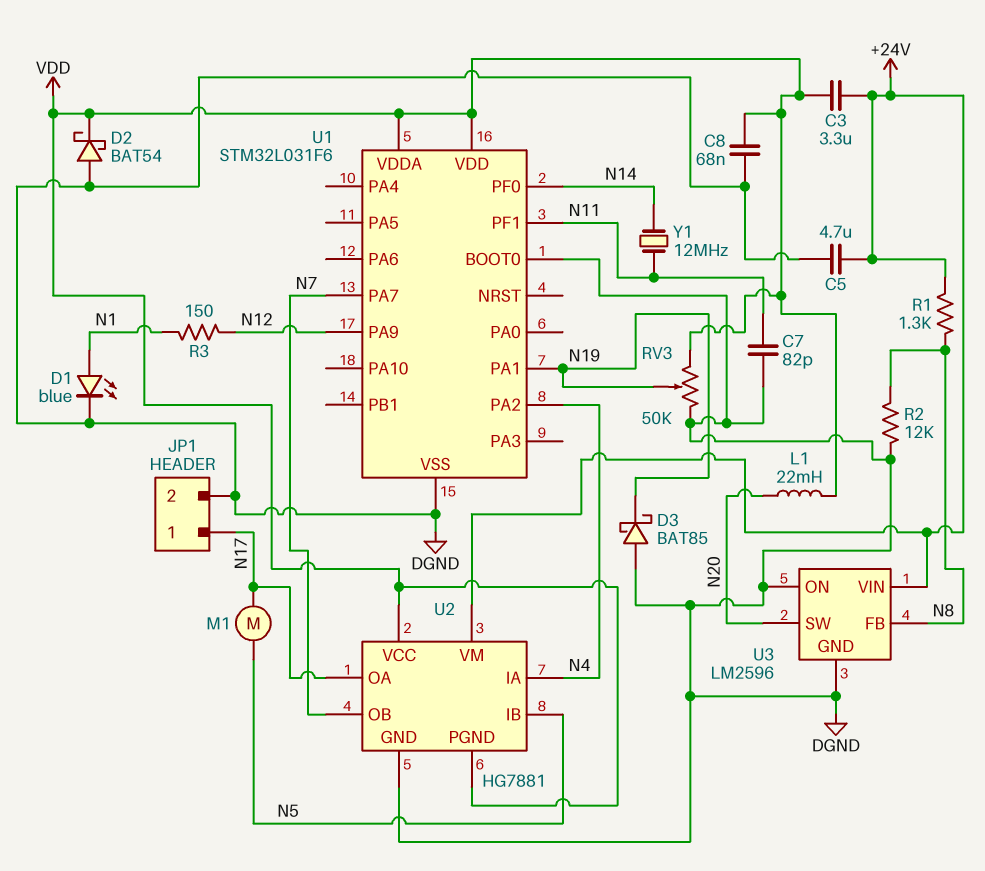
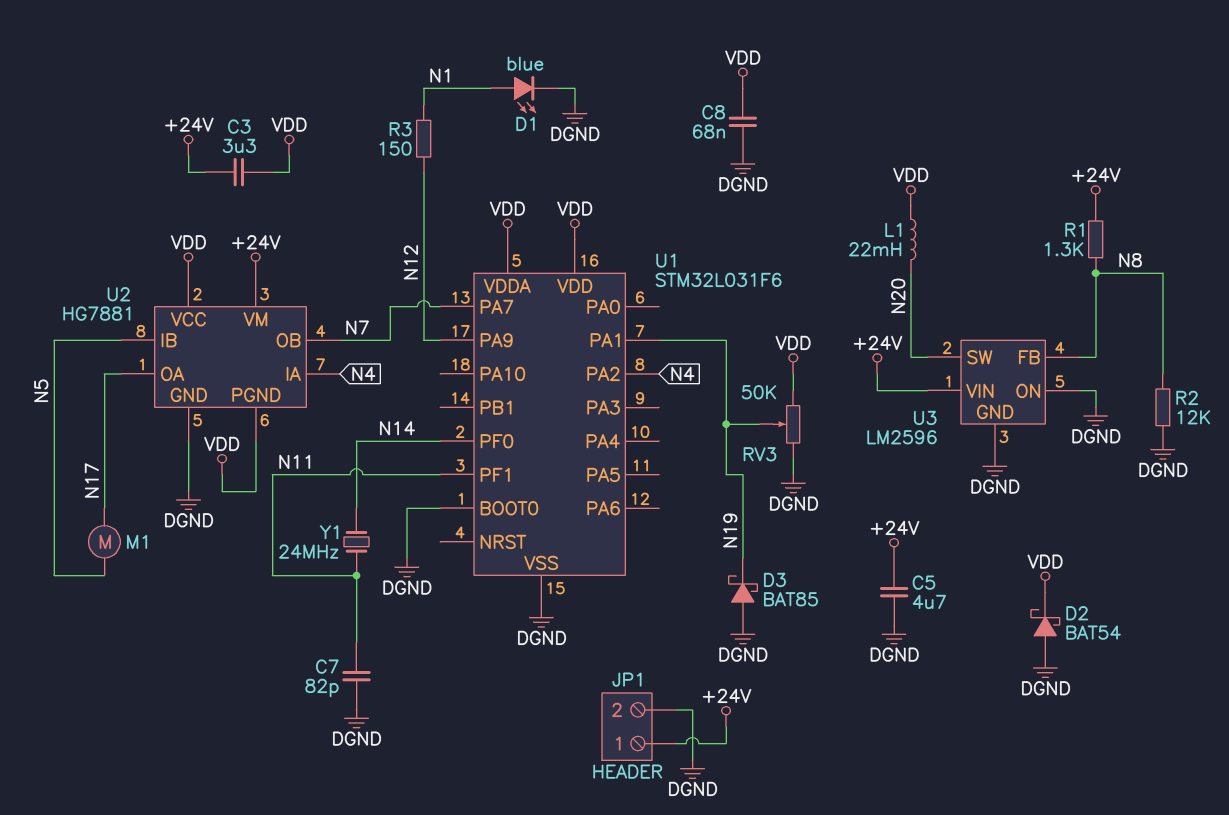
JP1 pin 1: N17 -> +24V
Y1: 12MHz (N11, N14) -> 24MHz (N11, N14)

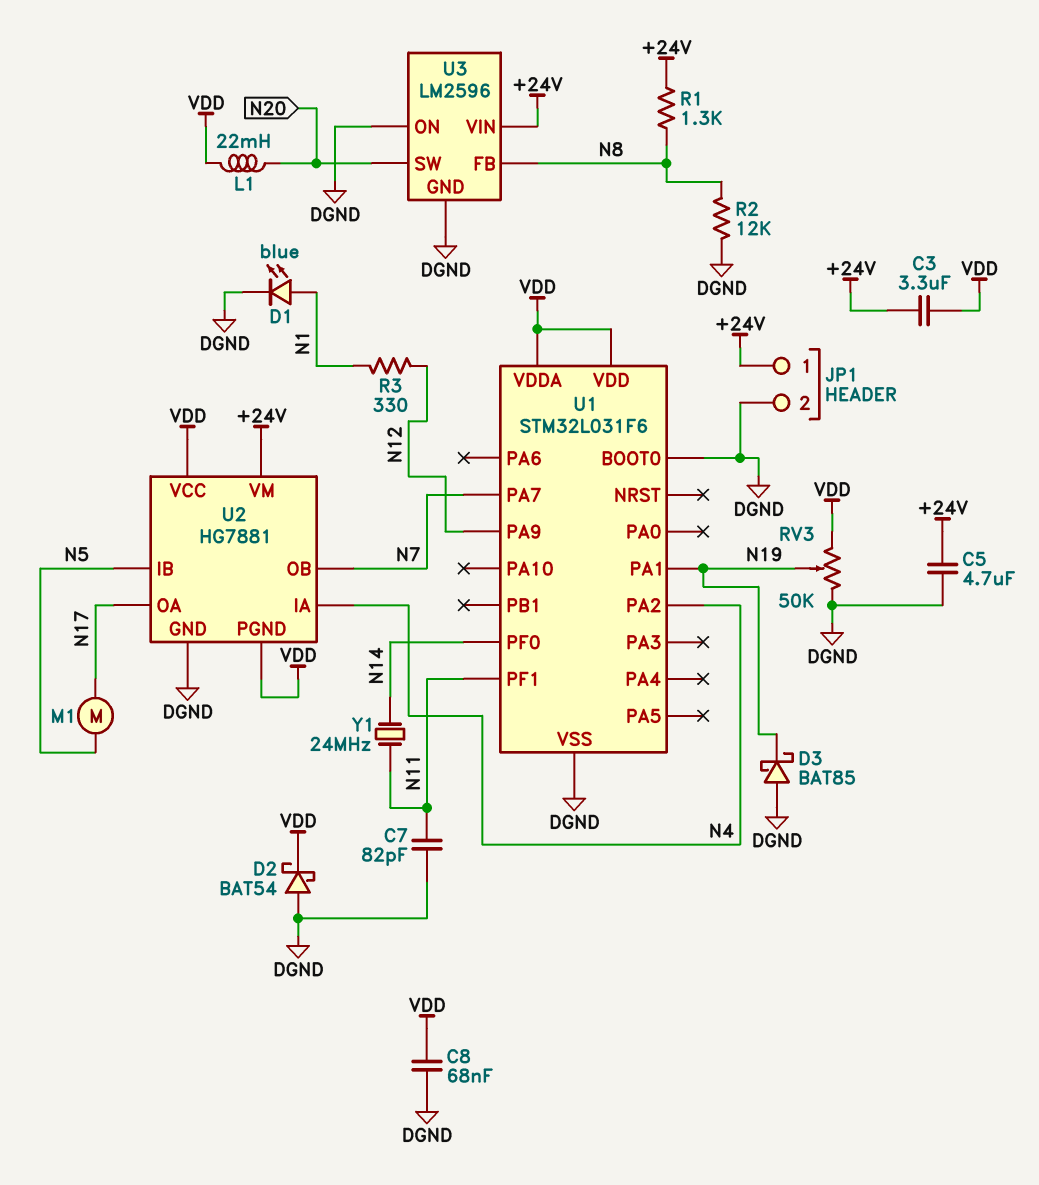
R3: 150 (N1, N12) -> 330 (N1, N12)

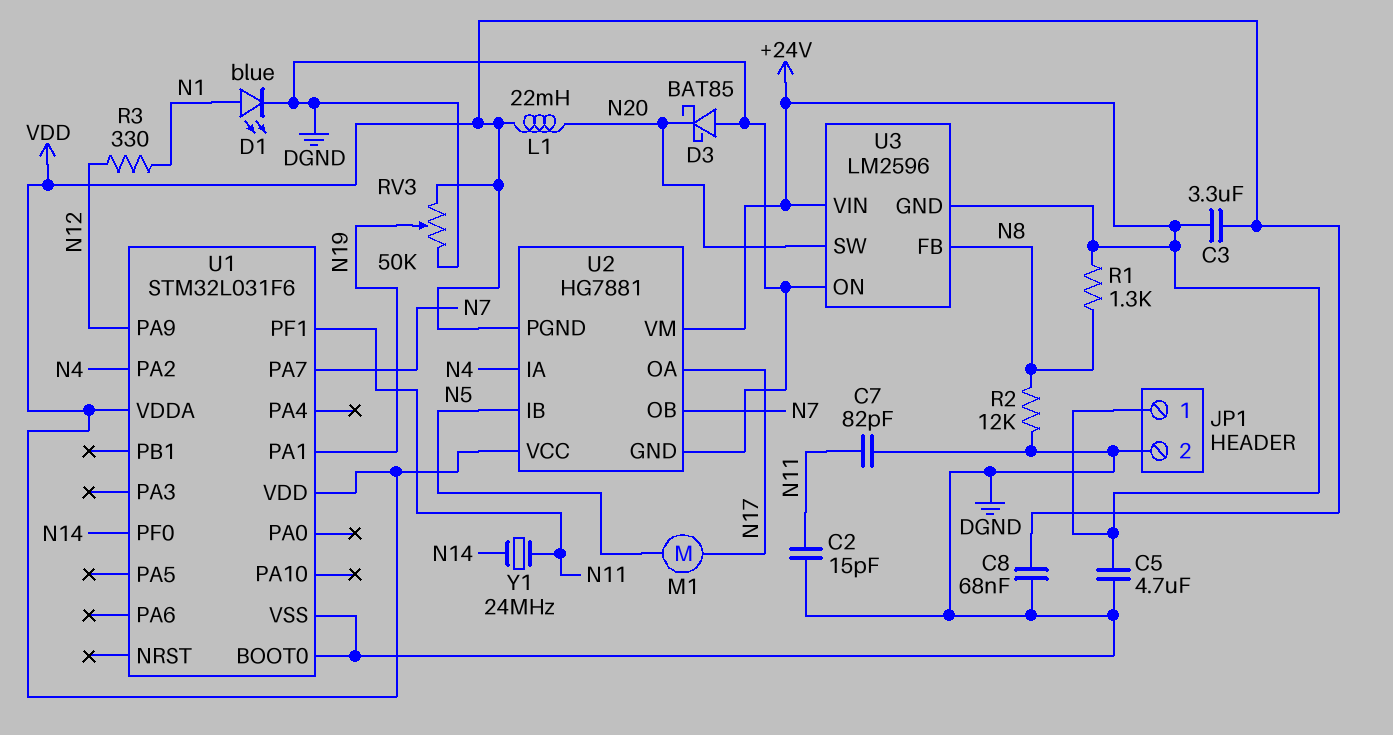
C2: none -> 15pF (DGND, N11)
D2: schottky BAT54 (A DGND, K VDD) -> none
D3: schottky BAT85 (A DGND, K N19) -> schottky BAT85 (A DGND, K N20)
U3 pin GND: DGND -> +24V

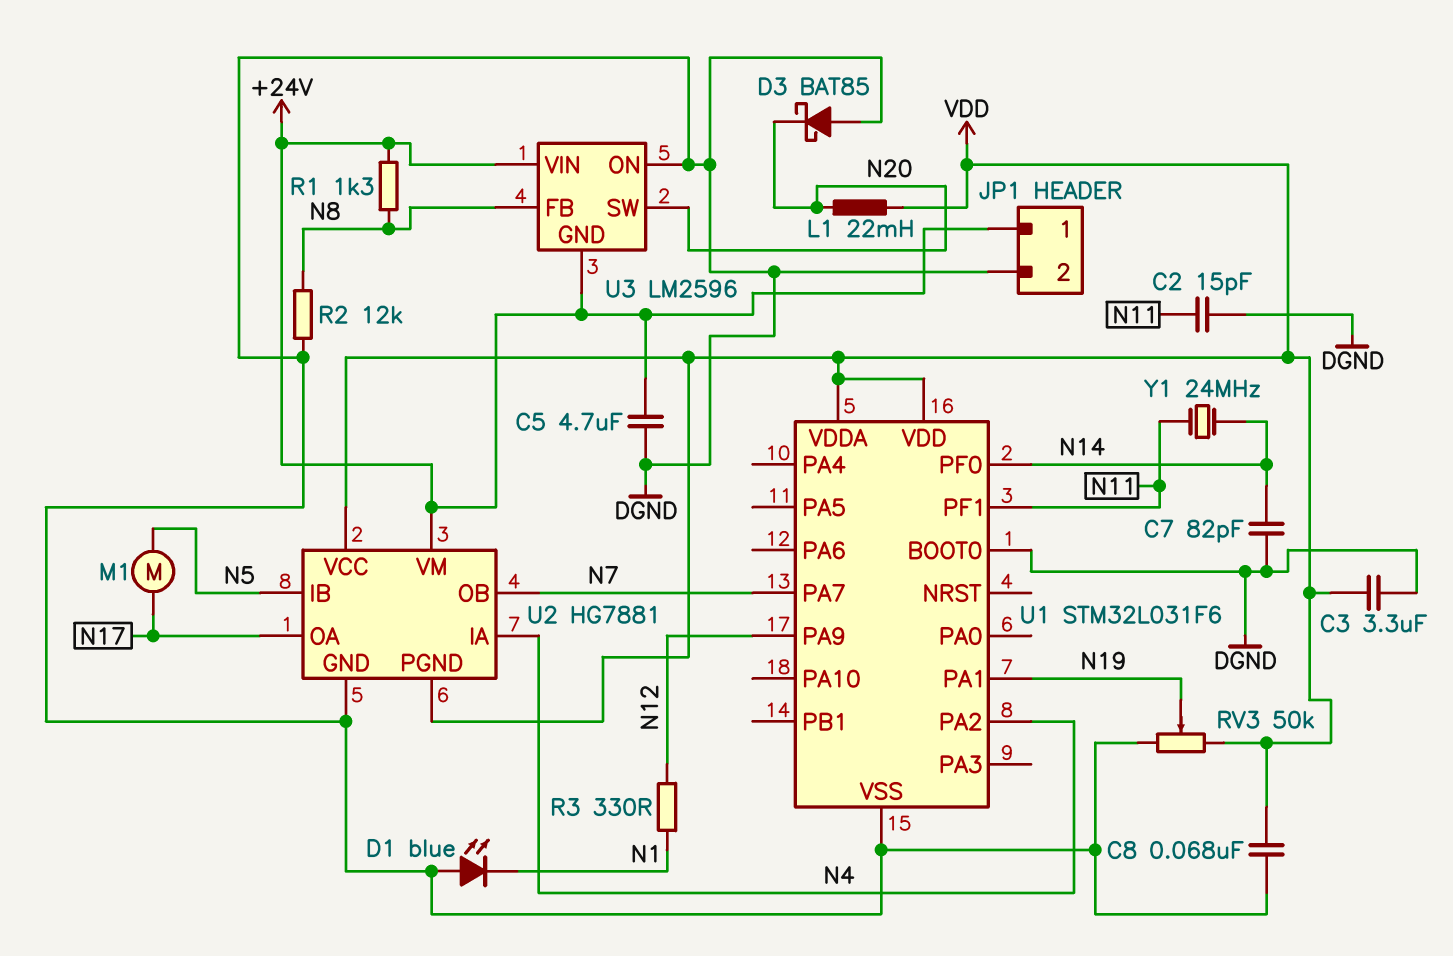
C3: 3.3uF (+24V, VDD) -> 3.3uF (DGND, VDD)
C7: 82pF (DGND, N11) -> 82pF (DGND, N14)
D1: LED blue (A N1, K DGND) -> LED blue (A DGND, K N1)

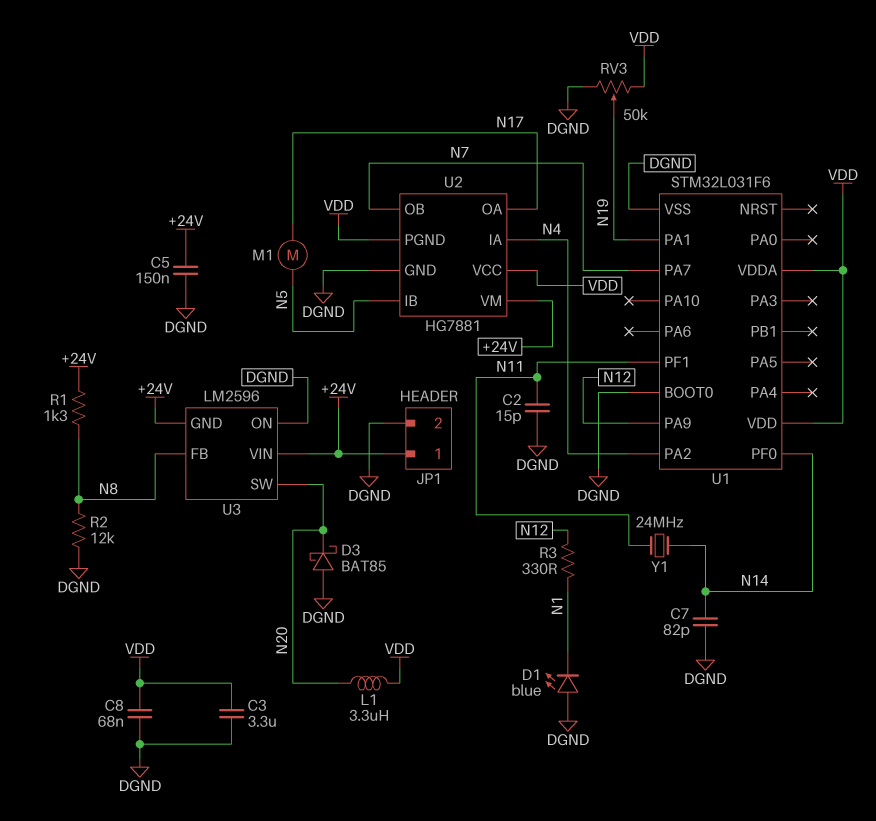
C5: 4.7uF (+24V, DGND) -> 150nF (+24V, DGND)
L1: 22mH (N20, VDD) -> 3.3uH (N20, VDD)

